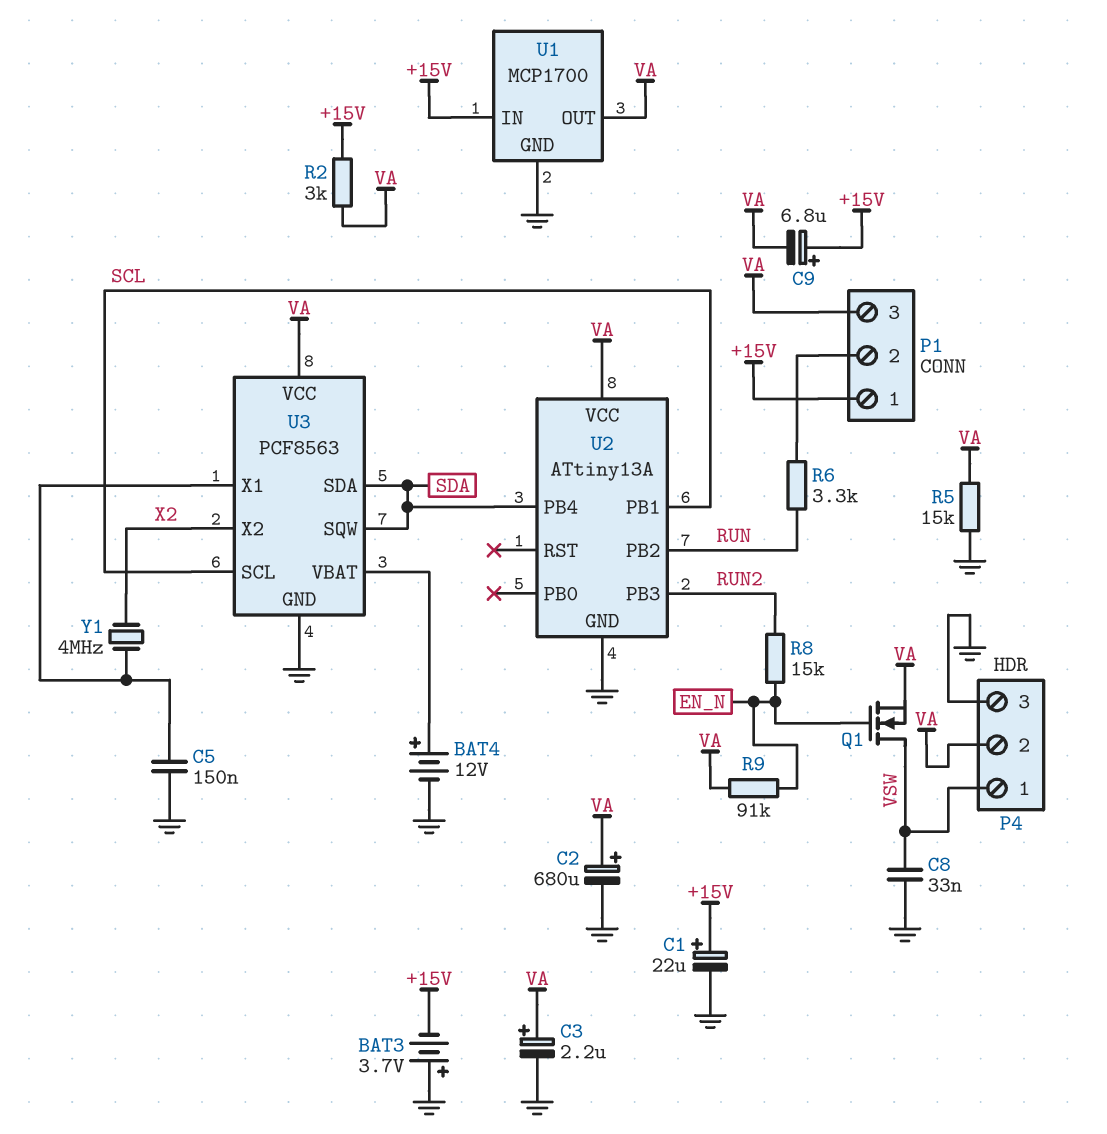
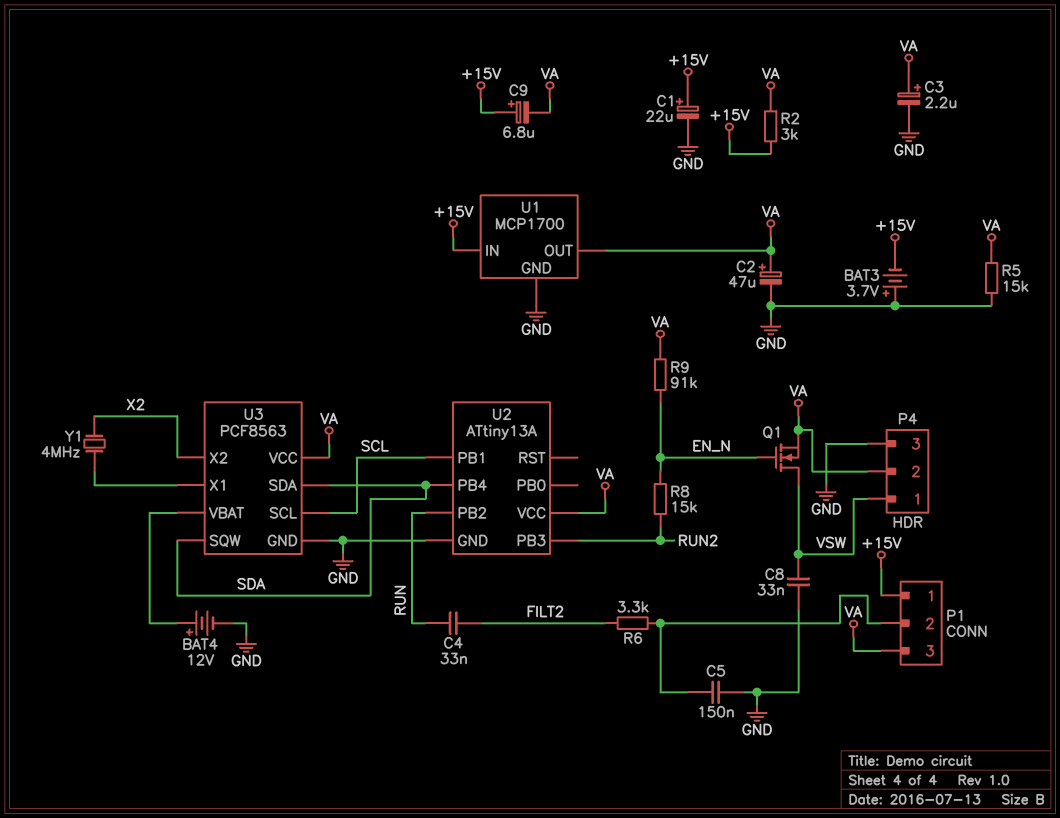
C2: 680uF (plus VA, minus GND) -> 47uF (plus VA, minus GND)
C4: none -> 33nF (FILT2, RUN)
C5: 150nF (GND, U3/X1) -> 150nF (GND, P1/2)
R6: 3.3k (P1/2, RUN) -> 3.3k (FILT2, P1/2)

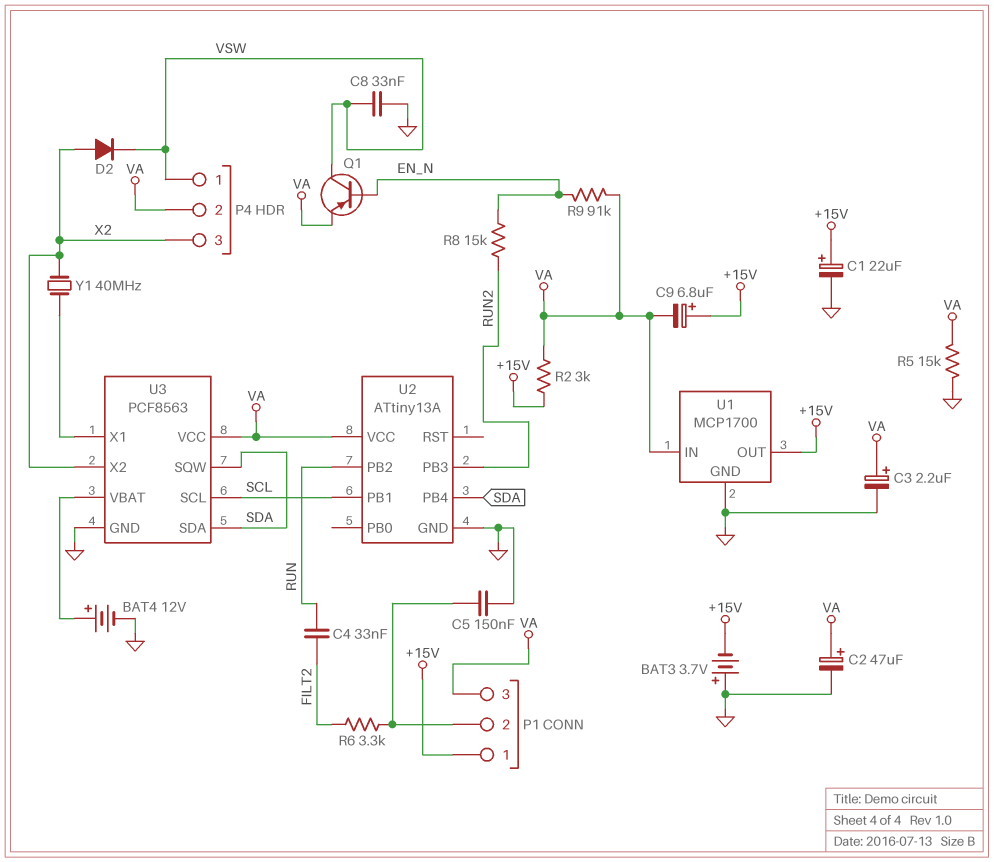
D2: none -> diode (A X2, K VSW)
P4 pin 3: GND -> X2
Q1: NMOS (G EN_N, D VSW, S VA) -> PNP (B EN_N, C VSW, E VA)
U1 pin IN: +15V -> VA
U1 pin OUT: VA -> +15V
Y1: 4MHz (U3/X1, X2) -> 40MHz (U3/X1, X2)

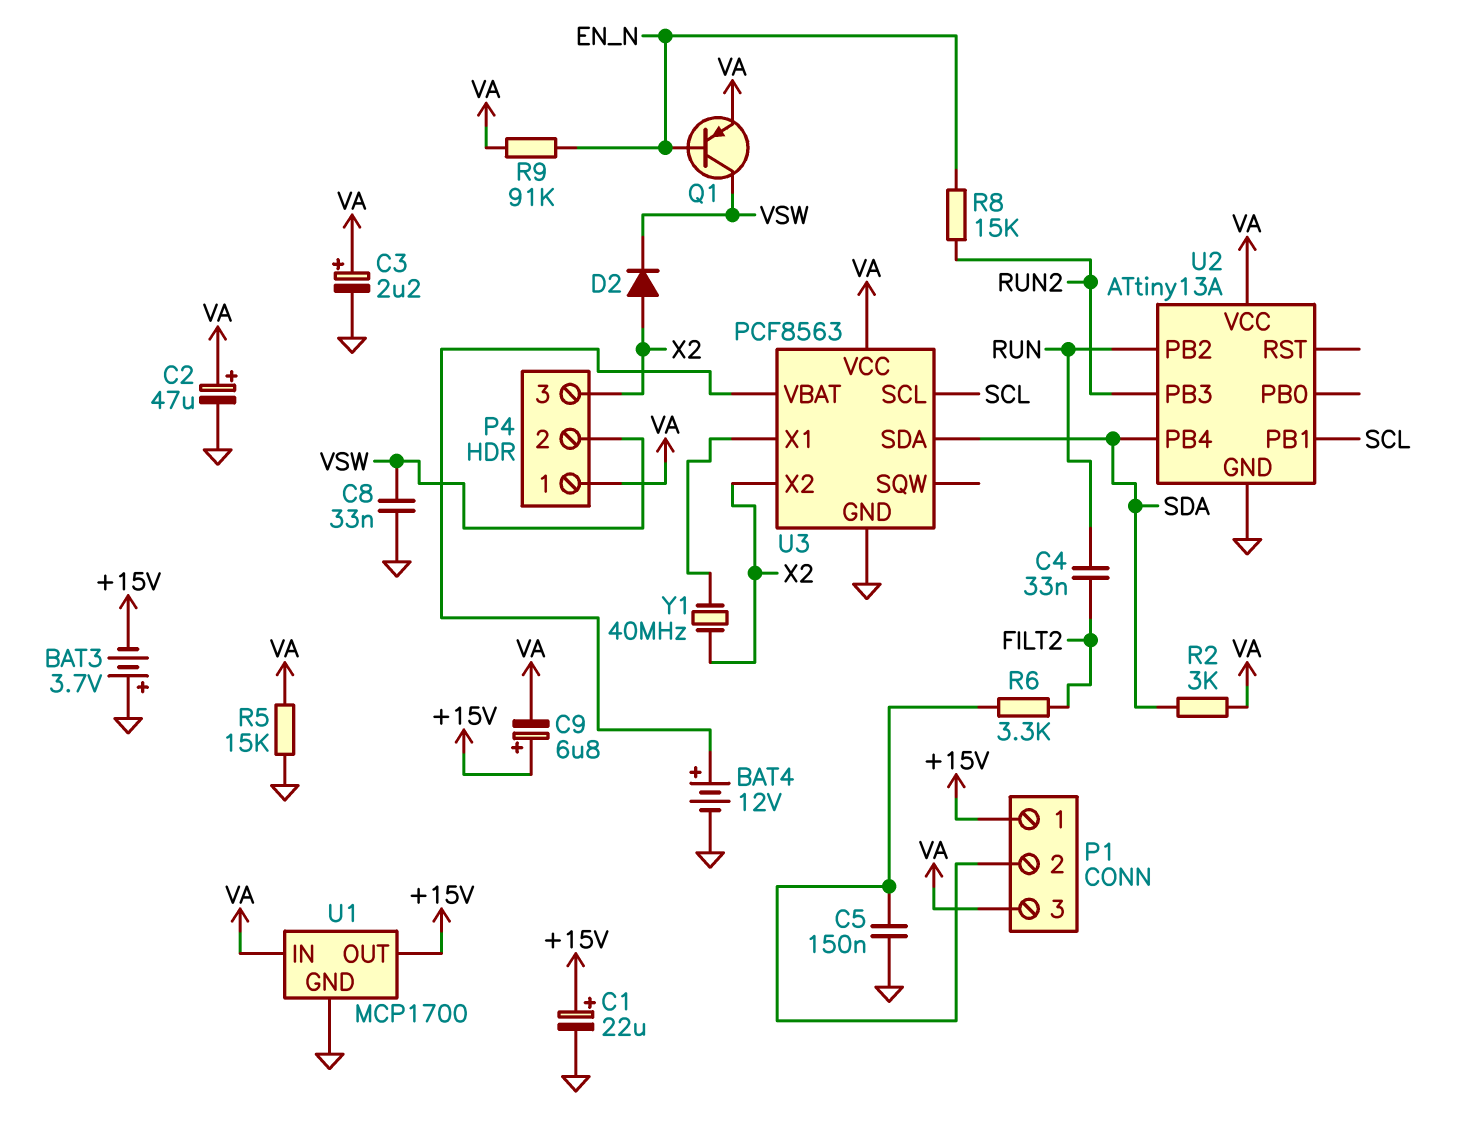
P4 pin 1: VSW -> VA
P4 pin 2: VA -> VSW
R2: 3k (+15V, VA) -> 3k (SDA, VA)
U3 pin SQW: SDA -> none

